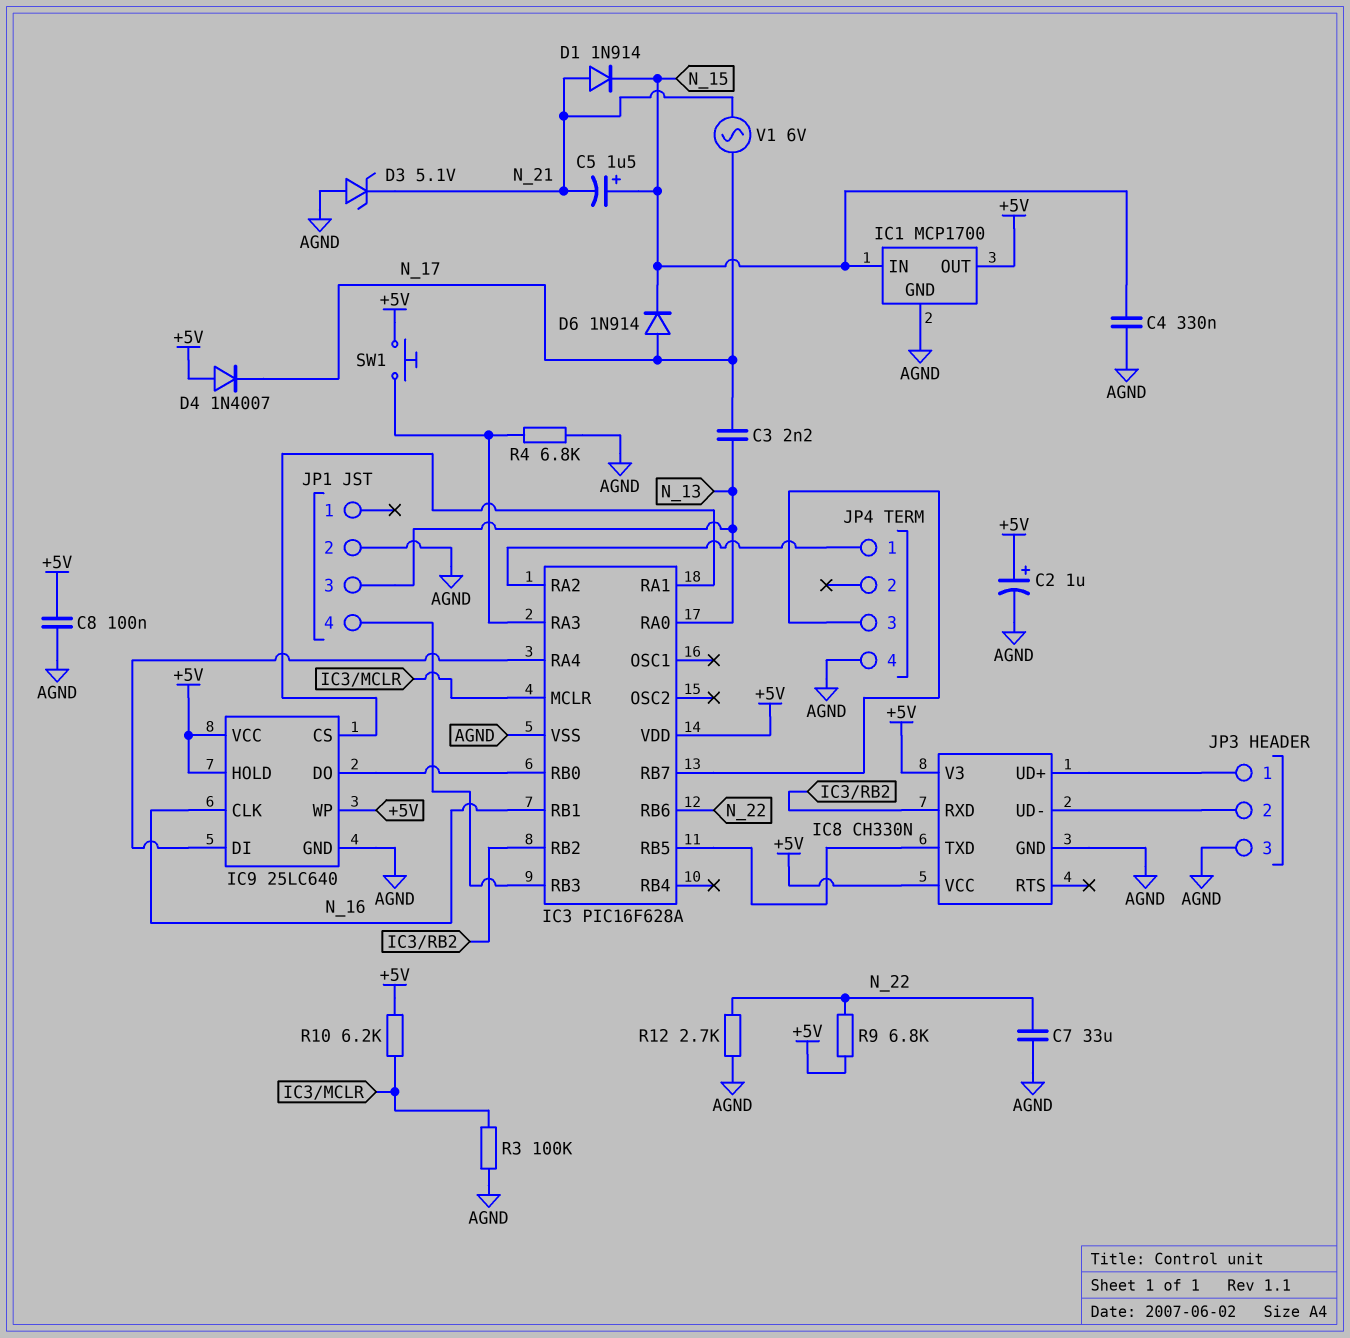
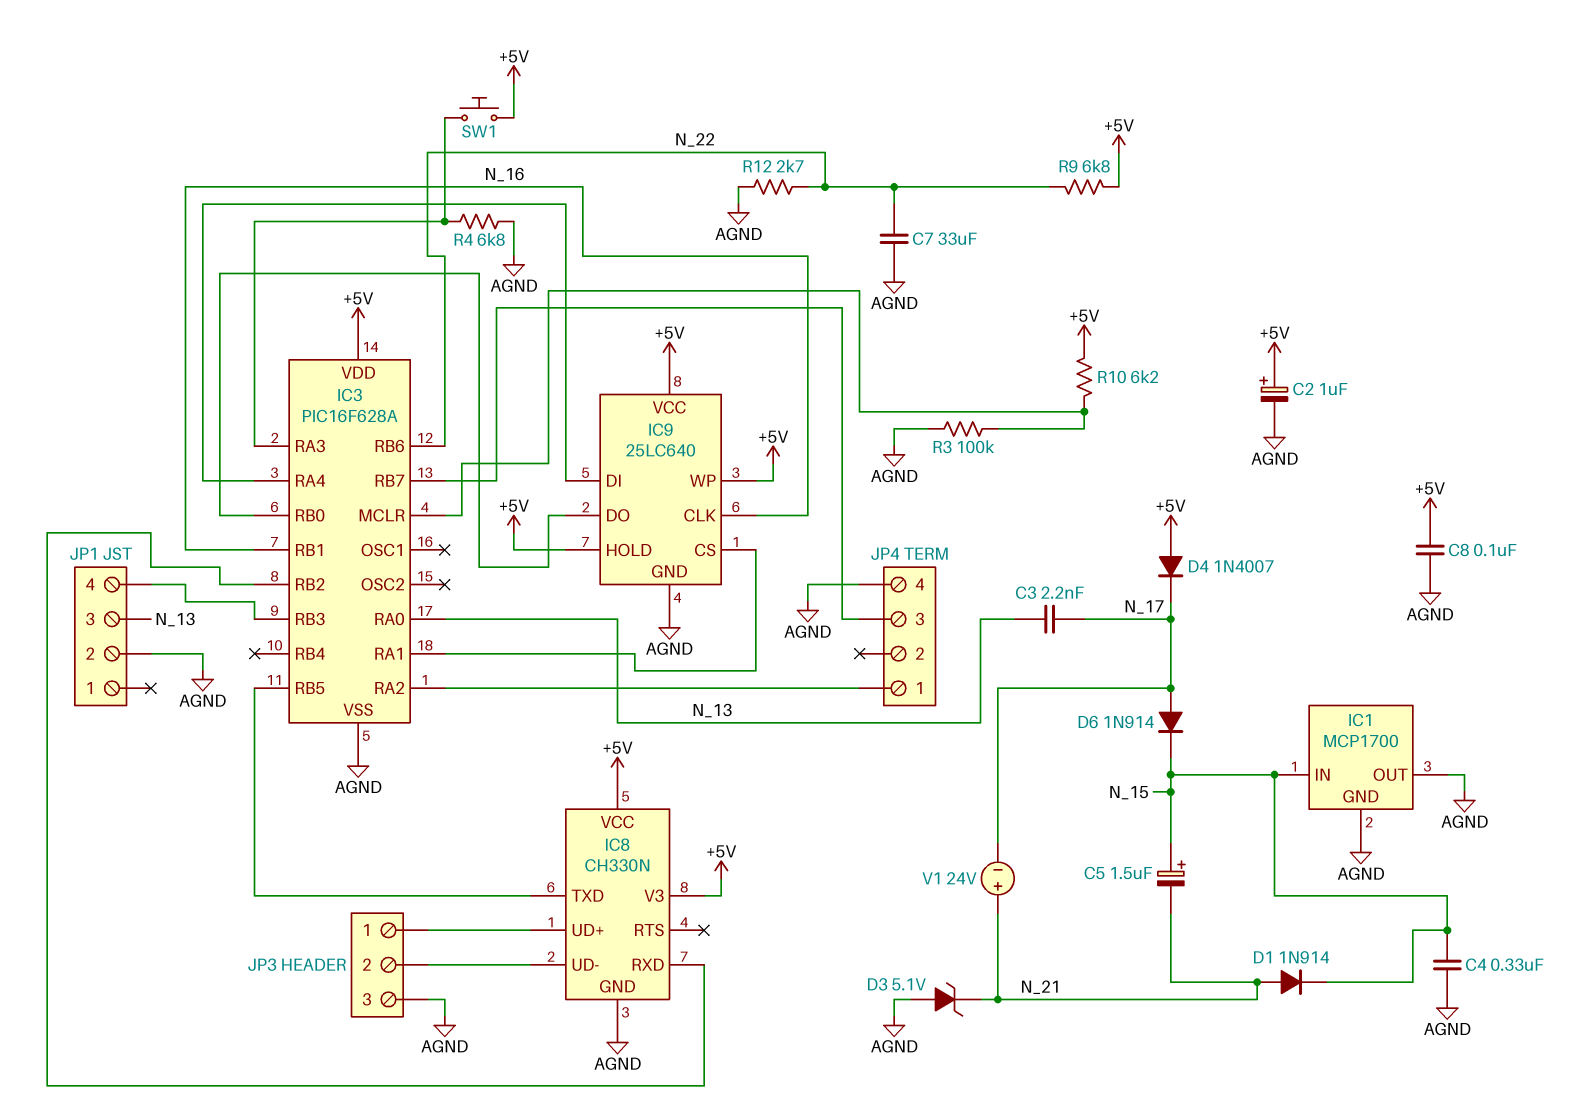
IC1 pin OUT: +5V -> AGND
V1: AC 6V (N_17, N_21) -> 24V (plus N_21, minus N_17)

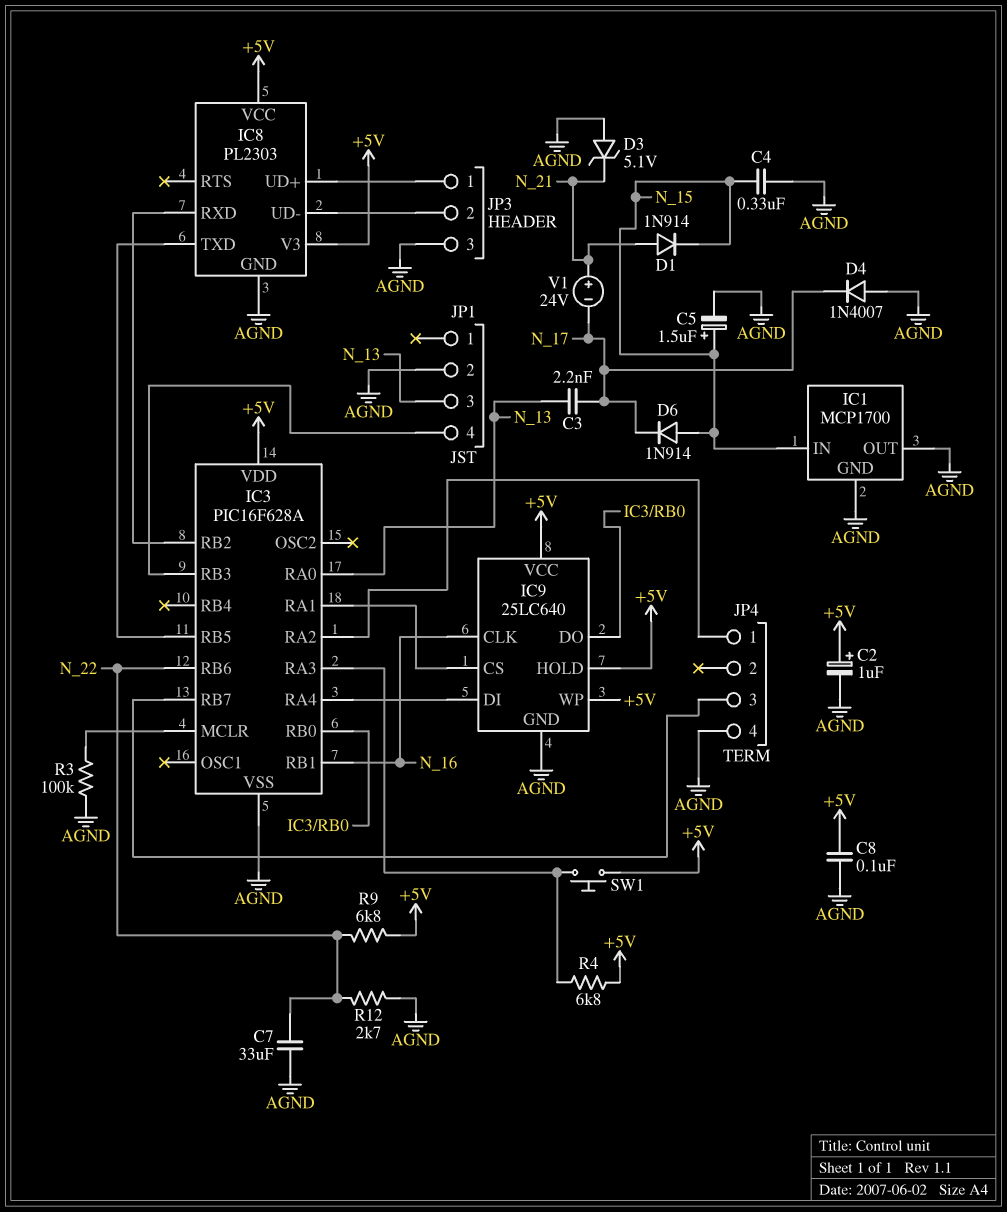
C5: 1.5uF (plus N_15, minus N_21) -> 1.5uF (plus N_15, minus AGND)
D4: diode 1N4007 (A +5V, K N_17) -> diode 1N4007 (A AGND, K N_17)
D6: diode 1N914 (A N_17, K N_15) -> diode 1N914 (A N_15, K N_17)
IC8: CH330N -> PL2303
R4: 6.8k (AGND, IC3/RA3) -> 6.8k (+5V, IC3/RA3)
R10: 6.2k (+5V, IC3/MCLR) -> none

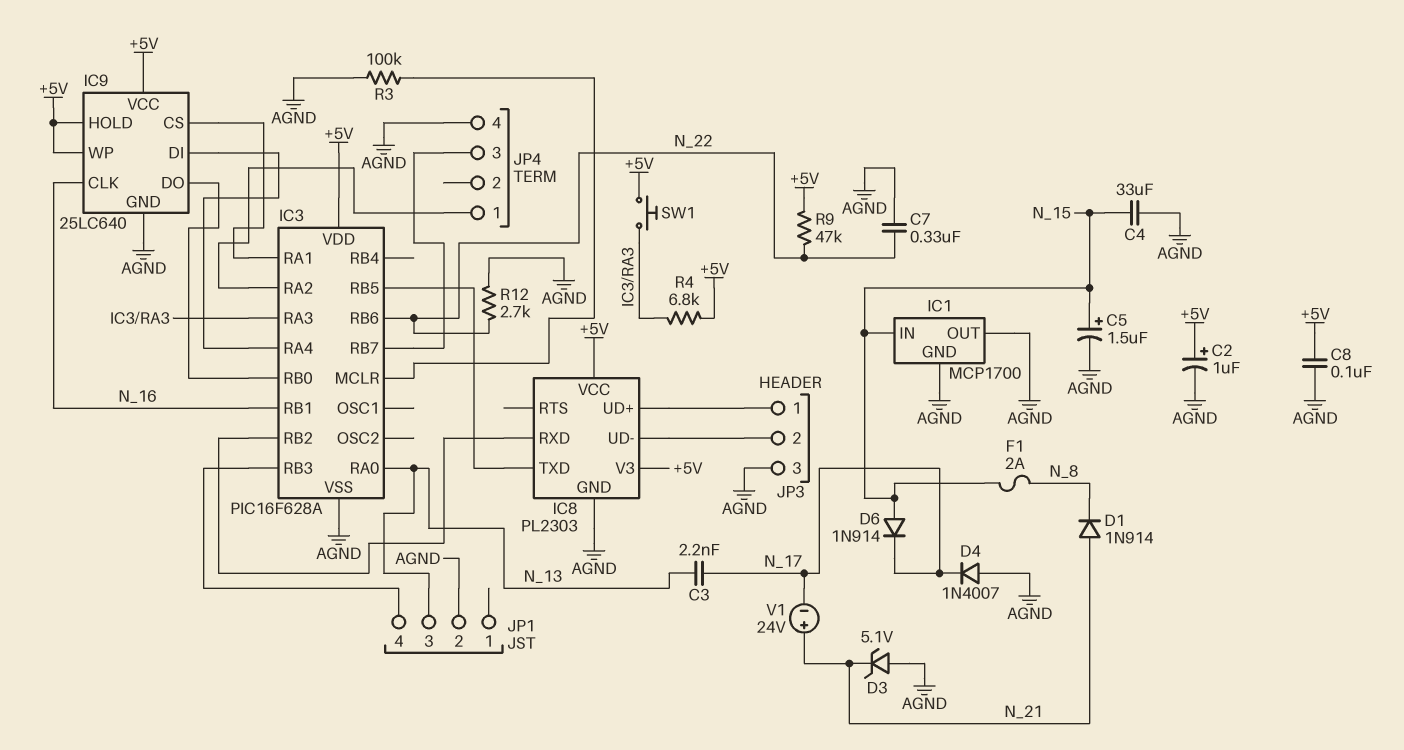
C4: 330nF (AGND, N_15) -> 33uF (AGND, N_15)
C7: 33uF (AGND, N_22) -> 330nF (AGND, N_22)
D1: diode 1N914 (A N_21, K N_15) -> diode 1N914 (A N_21, K N_8)
F1: none -> 2A (N_8, N_15)
R9: 6.8k (+5V, N_22) -> 47k (+5V, N_22)

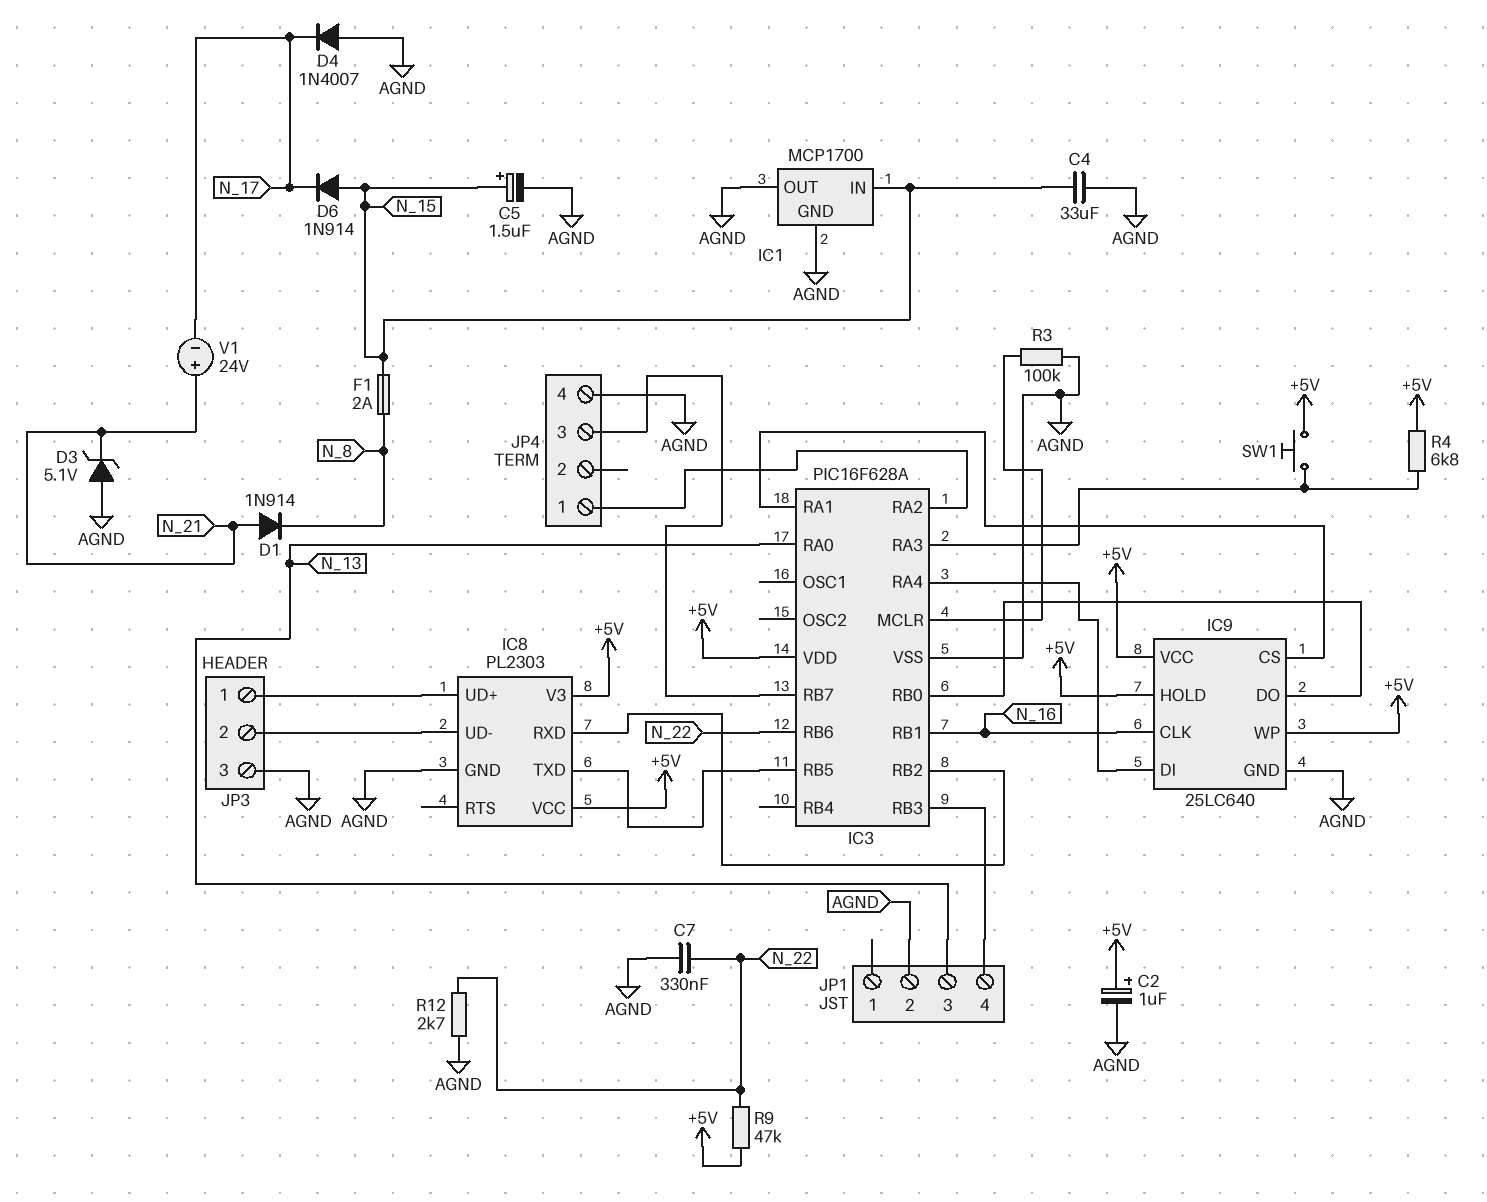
C3: 2.2nF (N_13, N_17) -> none
C8: 100nF (+5V, AGND) -> none

